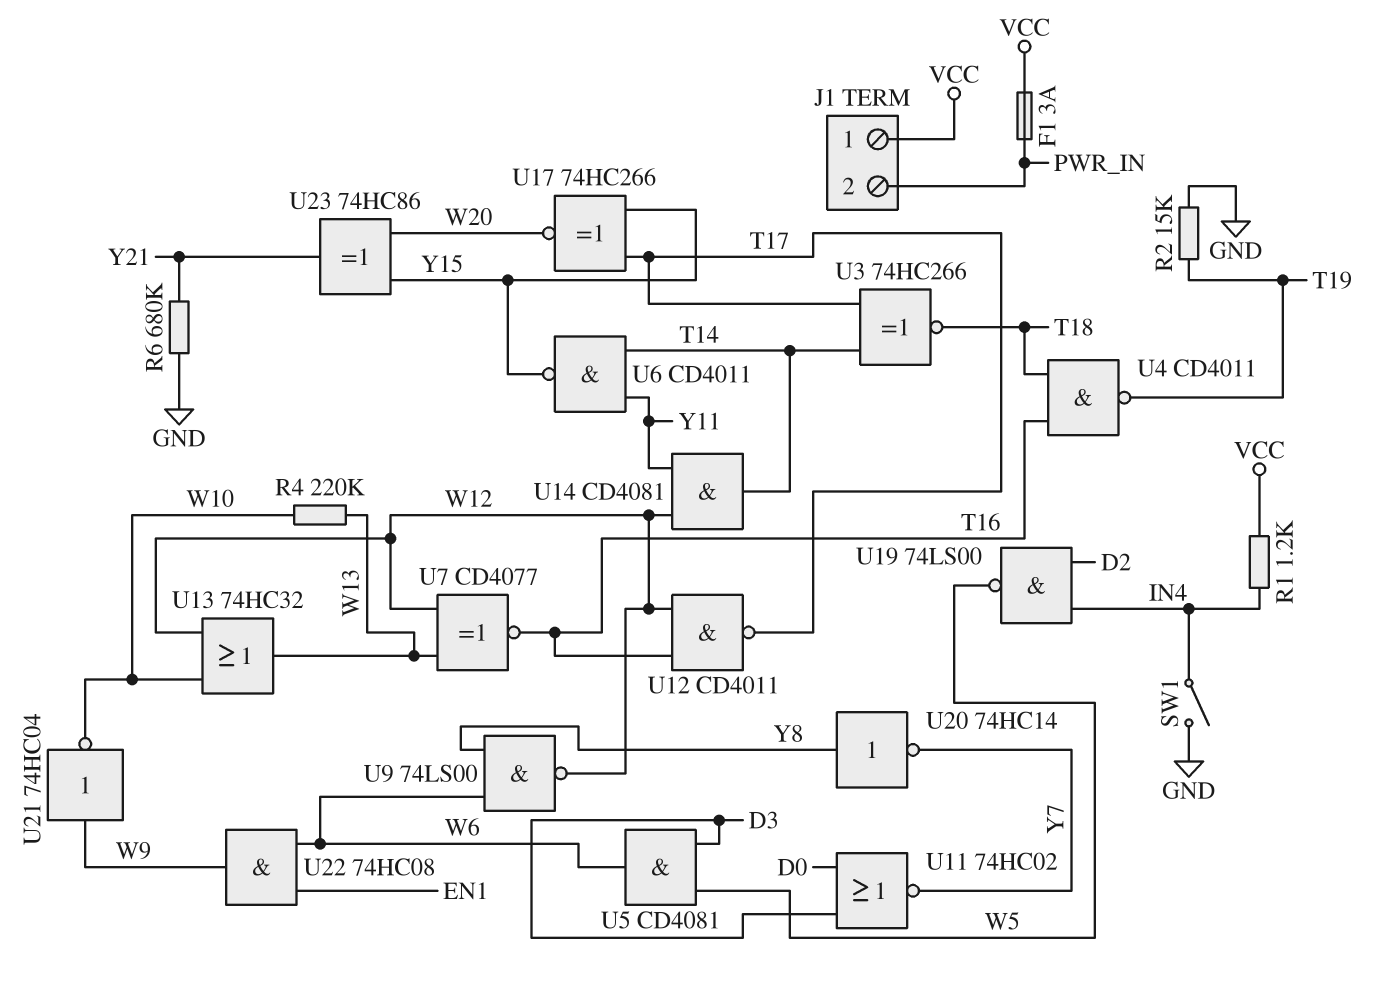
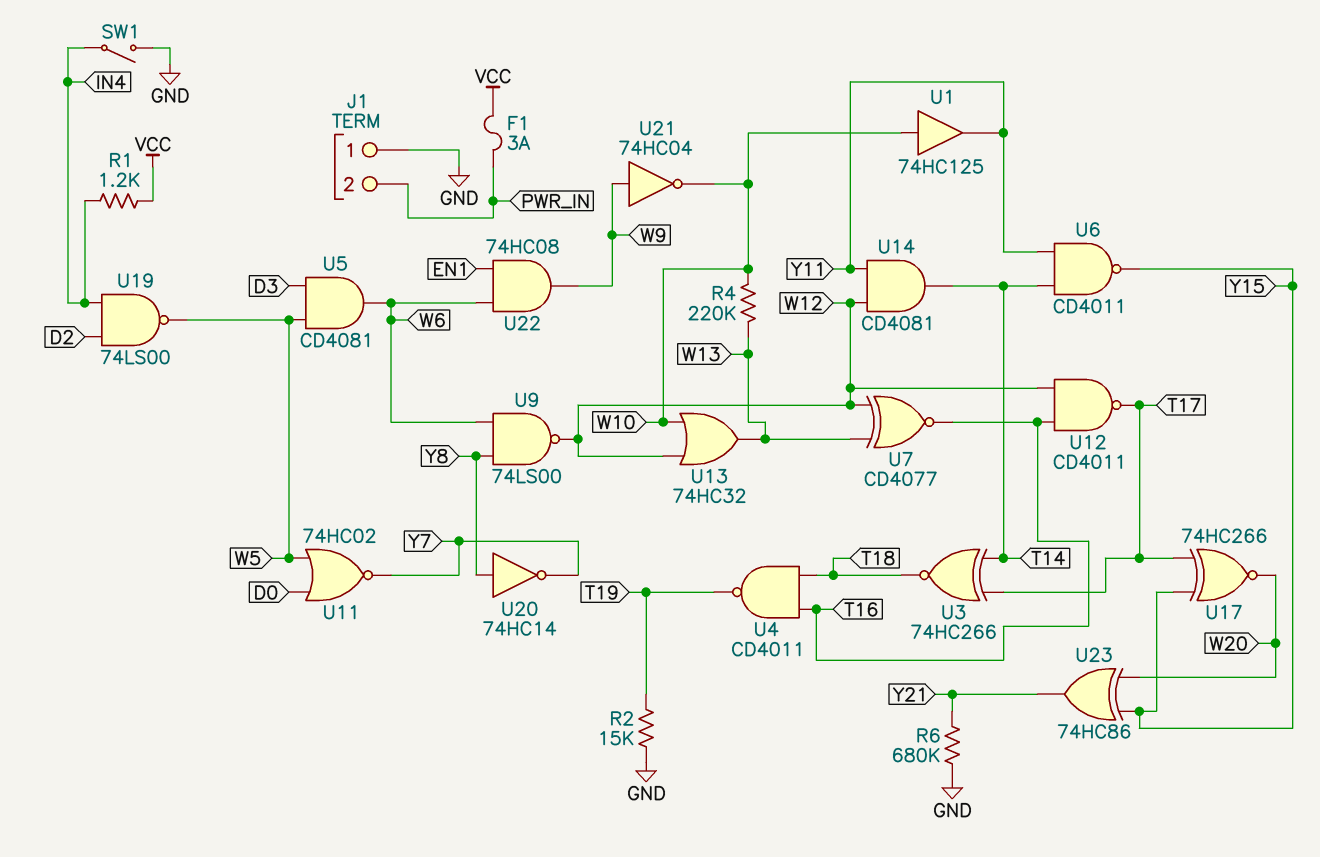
J1 pin 1: VCC -> GND
U1: none -> buffer 74HC125 (in W10, out Y11)
U11: NOR 74HC02 (in D0, in D3, out Y7) -> NOR 74HC02 (in D0, in W5, out Y7)

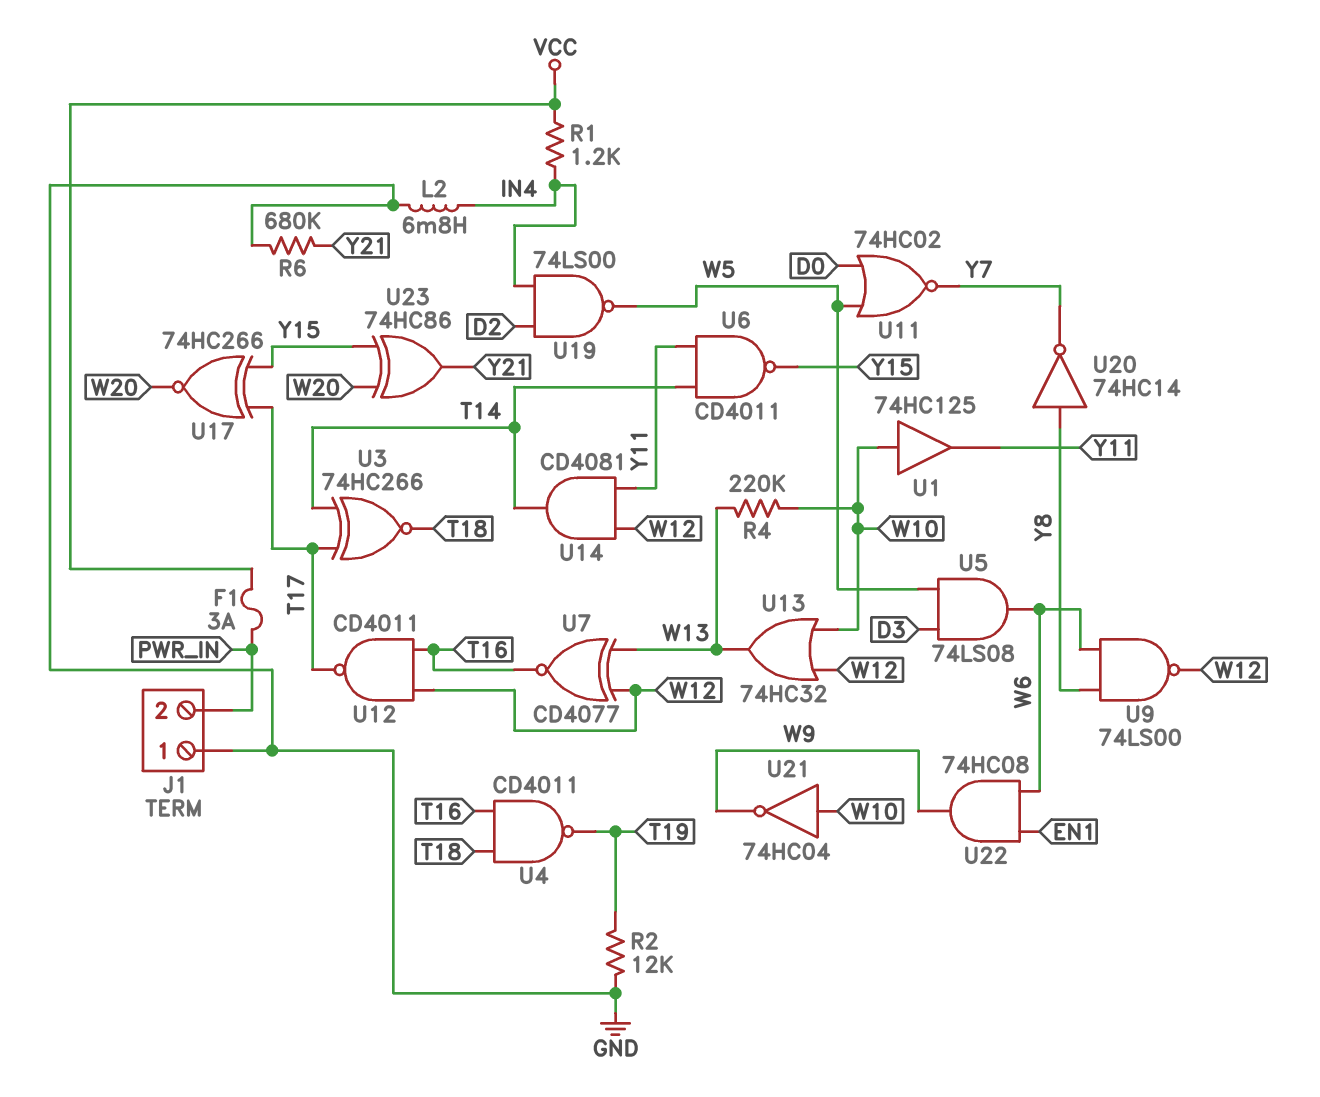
L2: none -> 6.8mH (GND, IN4)
R2: 15k (GND, T19) -> 12k (GND, T19)
SW1: switch (GND, IN4) -> none
U5: AND CD4081 (in D3, in W5, out W6) -> AND 74LS08 (in D3, in W5, out W6)
U21: NOT 74HC04 (in W9, out W10) -> NOT 74HC04 (in W10, out W9)

